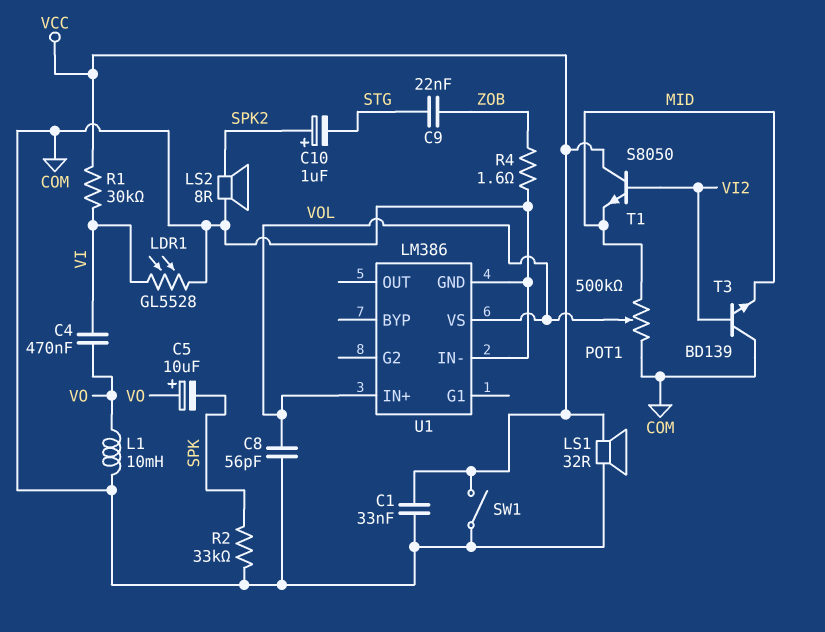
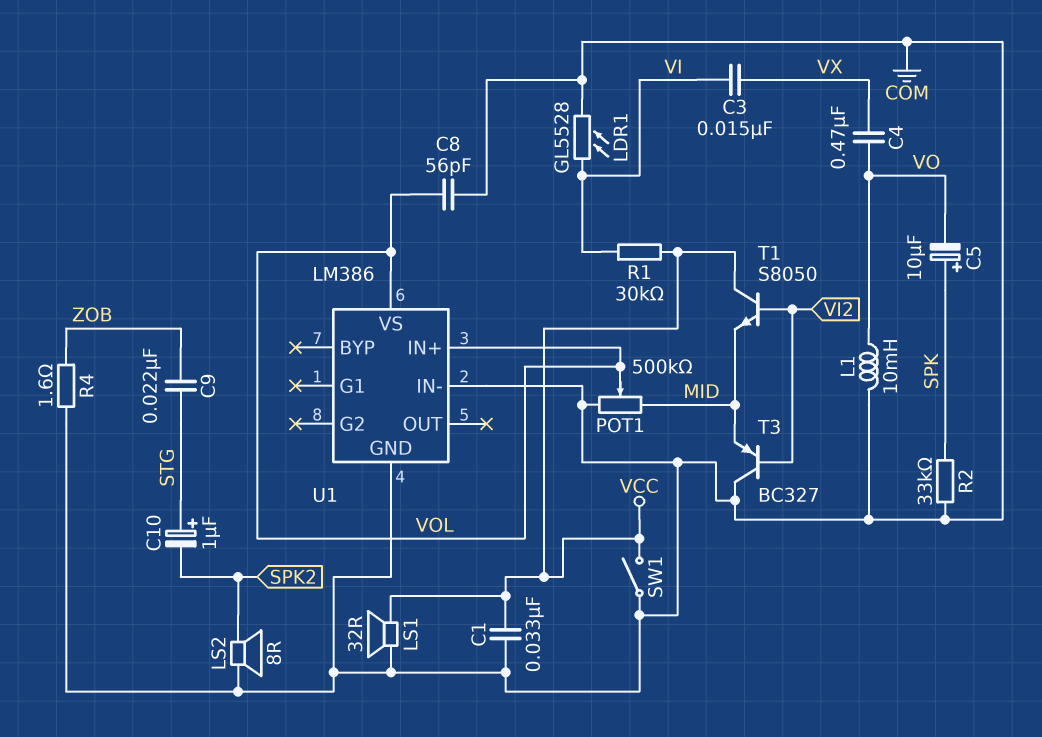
C3: none -> 15nF (VI, VX)
C4: 470nF (VI, VO) -> 470nF (VO, VX)
C5: 10uF (plus VO, minus SPK) -> 10uF (plus SPK, minus VO)
C10: 1uF (plus SPK2, minus STG) -> 1uF (plus STG, minus SPK2)
T3: NPN BD139 (B VI2, C COM, E MID) -> PNP BC327 (B VI2, C COM, E MID)

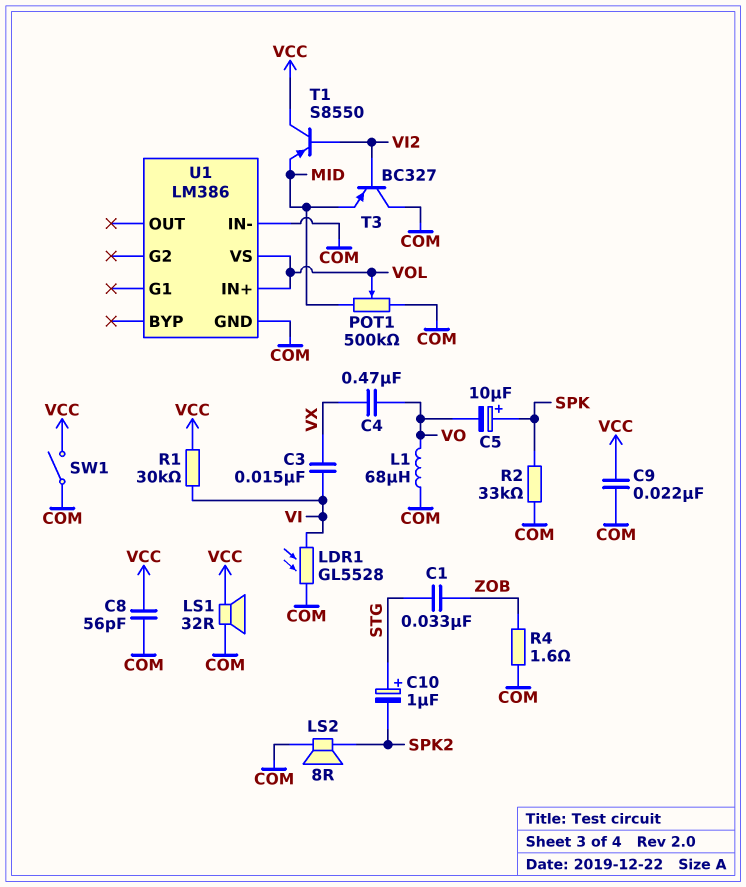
C1: 33nF (COM, VCC) -> 33nF (STG, ZOB)
C8: 56pF (COM, VOL) -> 56pF (COM, VCC)
C9: 22nF (STG, ZOB) -> 22nF (COM, VCC)
L1: 10mH (COM, VO) -> 68uH (COM, VO)
T1: NPN S8050 (B VI2, C VCC, E MID) -> PNP S8550 (B VI2, C VCC, E MID)

